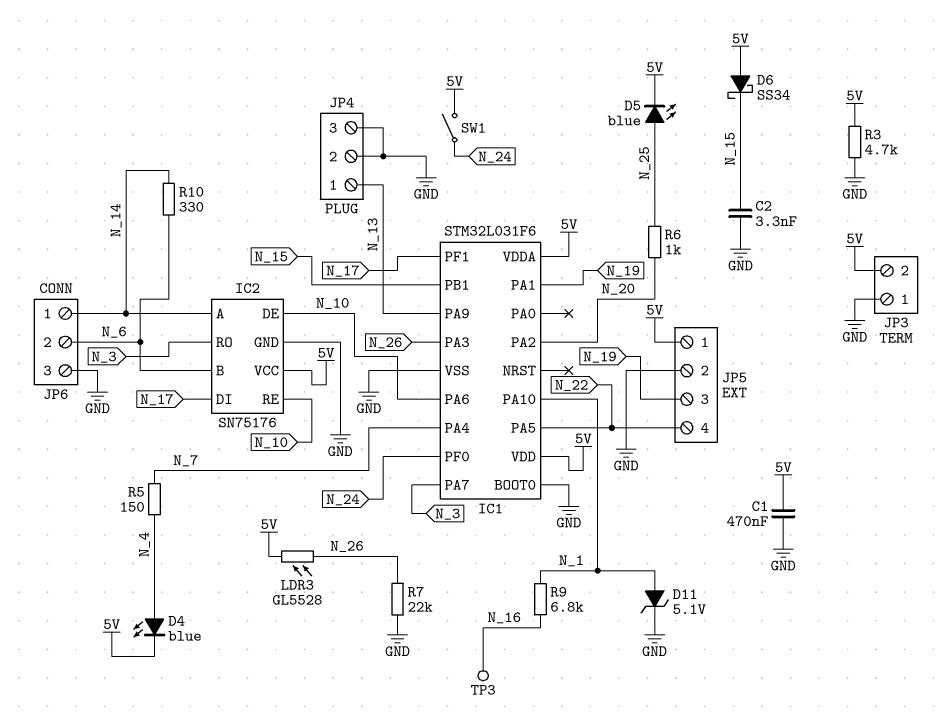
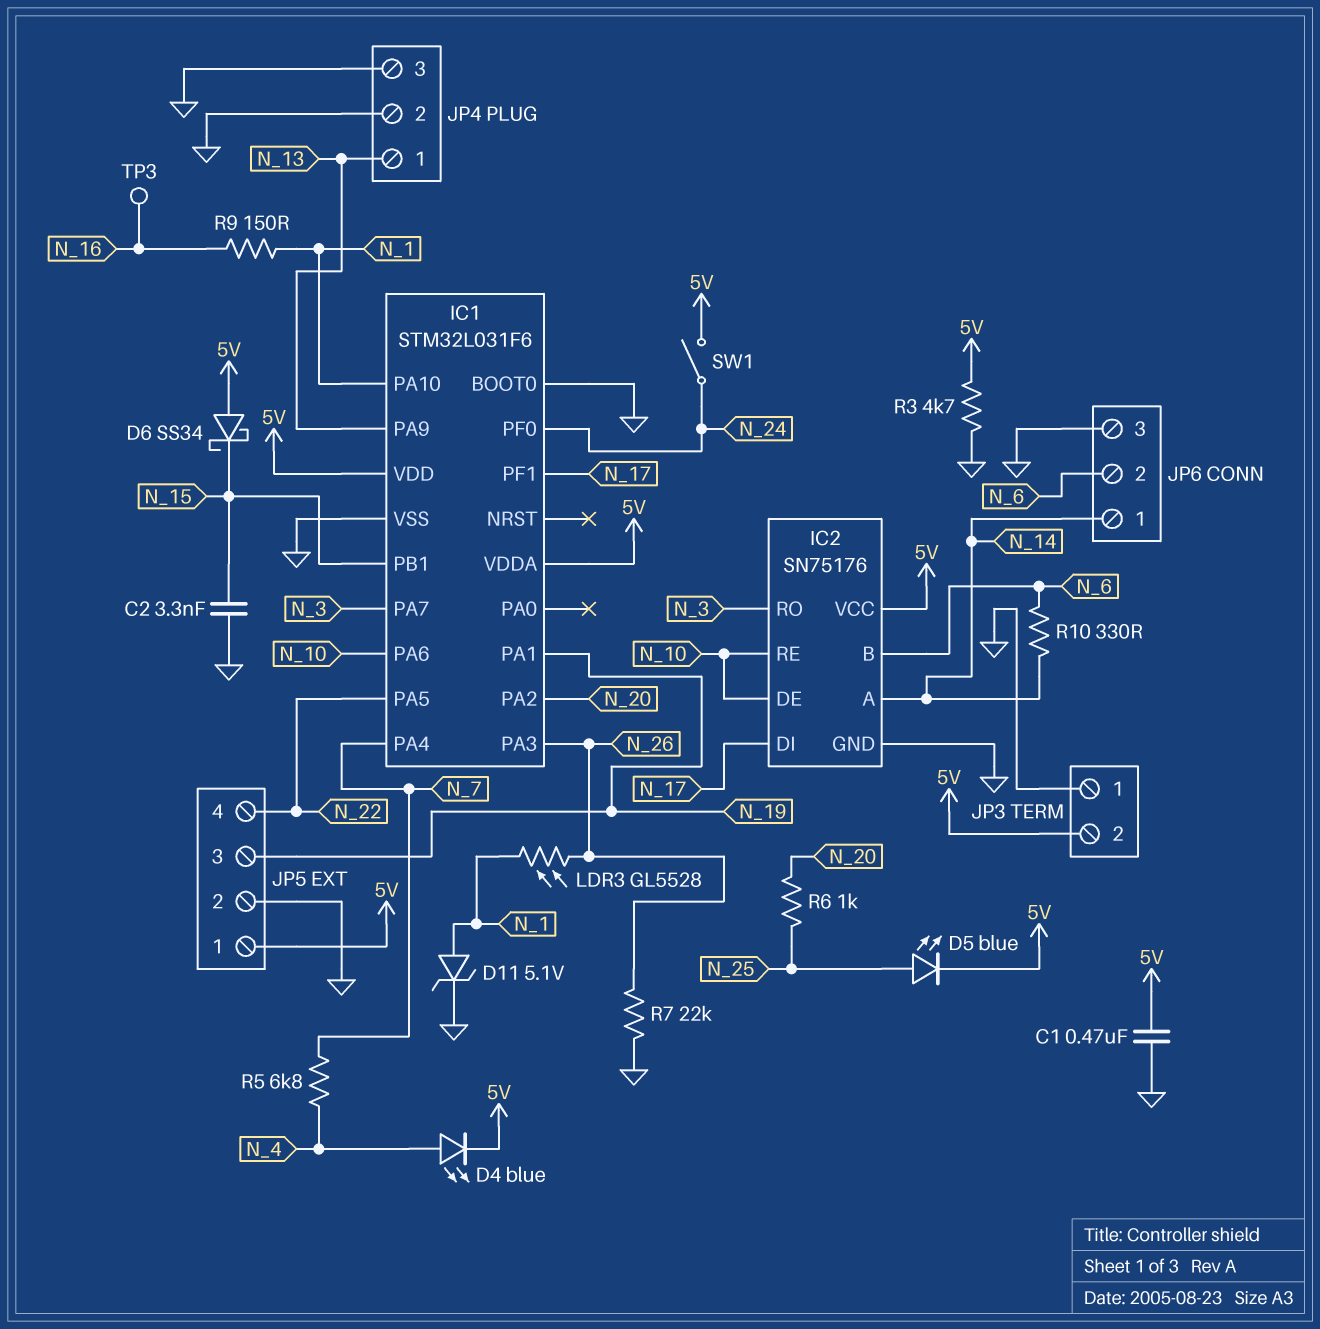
LDR3: GL5528 (5V, N_26) -> GL5528 (N_1, N_26)
R5: 150 (N_4, N_7) -> 6.8k (N_4, N_7)
R9: 6.8k (N_1, N_16) -> 150 (N_1, N_16)

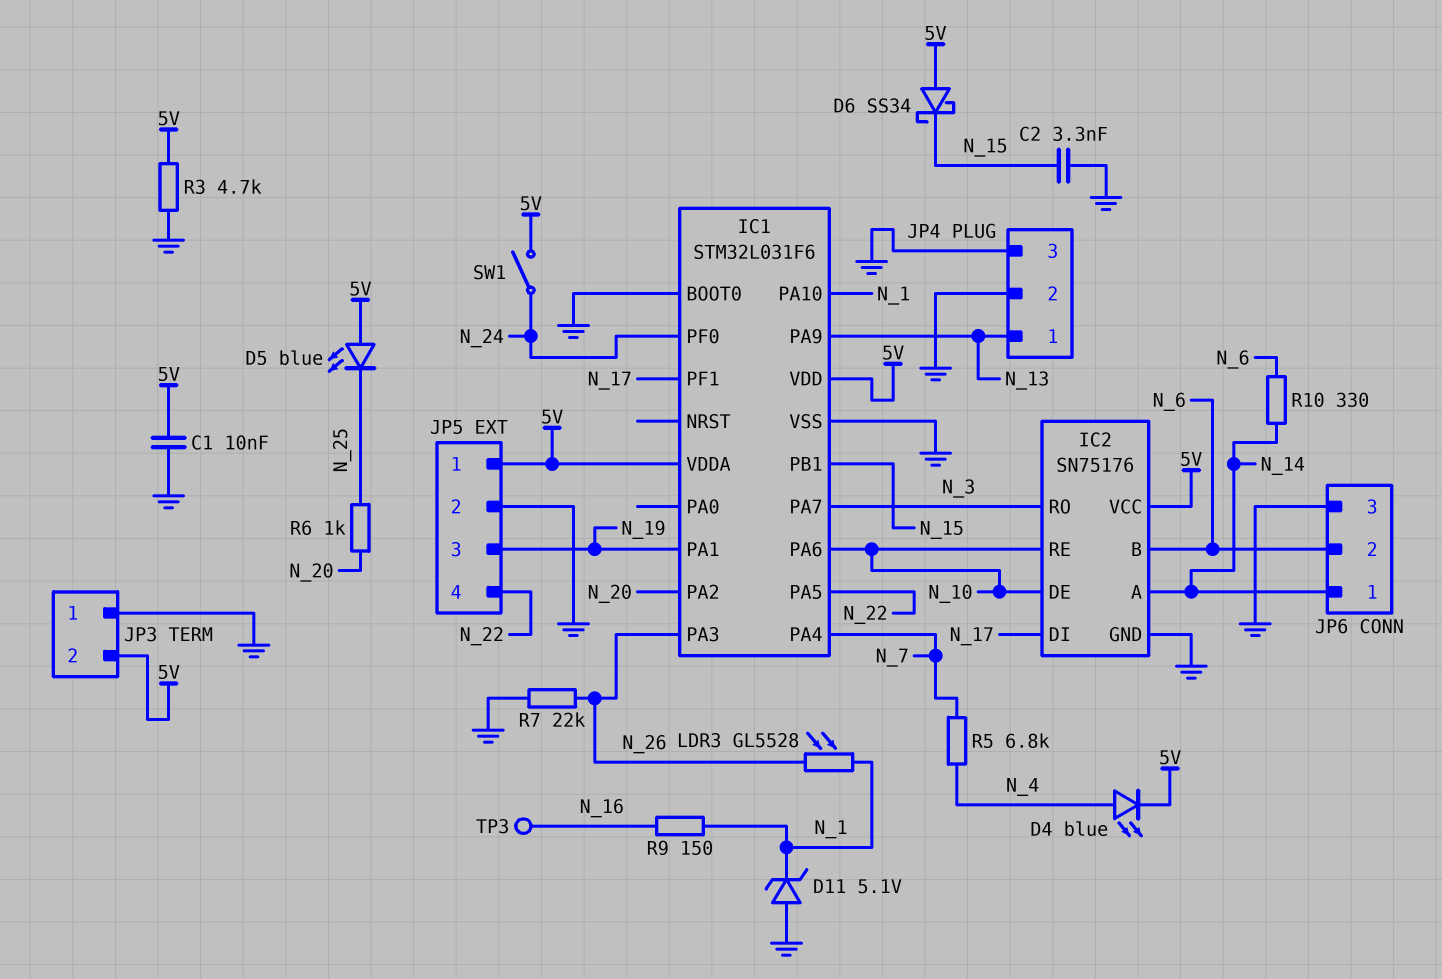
C1: 470nF (5V, GND) -> 10nF (5V, GND)
D5: LED blue (A N_25, K 5V) -> LED blue (A 5V, K N_25)
D11: zener 5.1V (A N_1, K GND) -> zener 5.1V (A GND, K N_1)

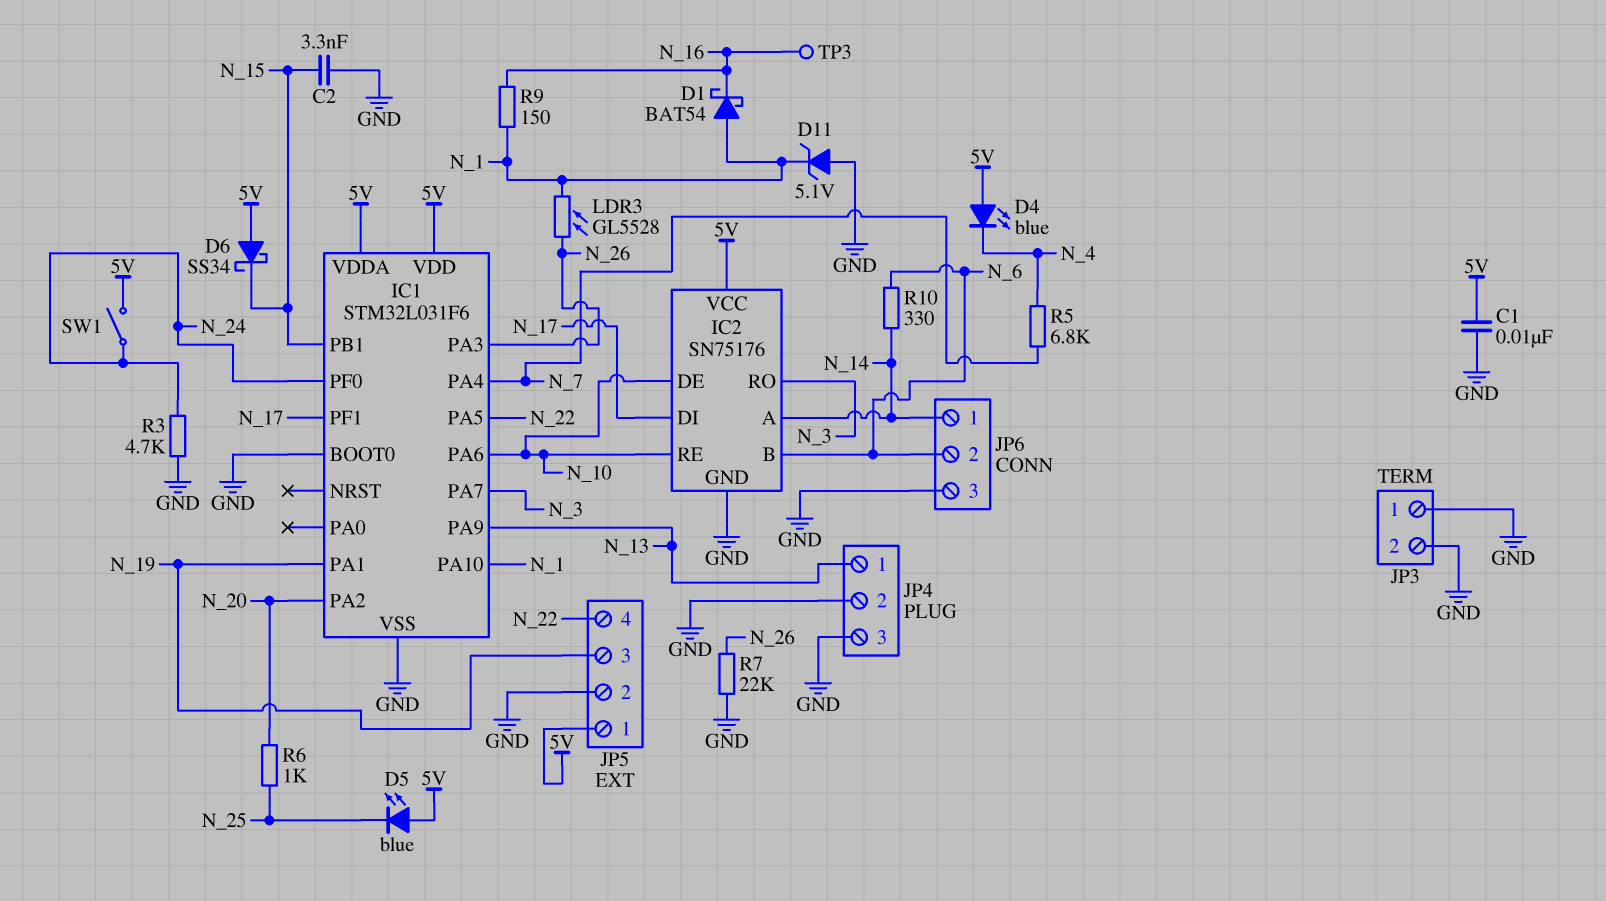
D1: none -> schottky BAT54 (A N_1, K N_16)
D4: LED blue (A N_4, K 5V) -> LED blue (A 5V, K N_4)
JP3 pin 2: 5V -> GND
R3: 4.7k (5V, GND) -> 4.7k (GND, N_24)

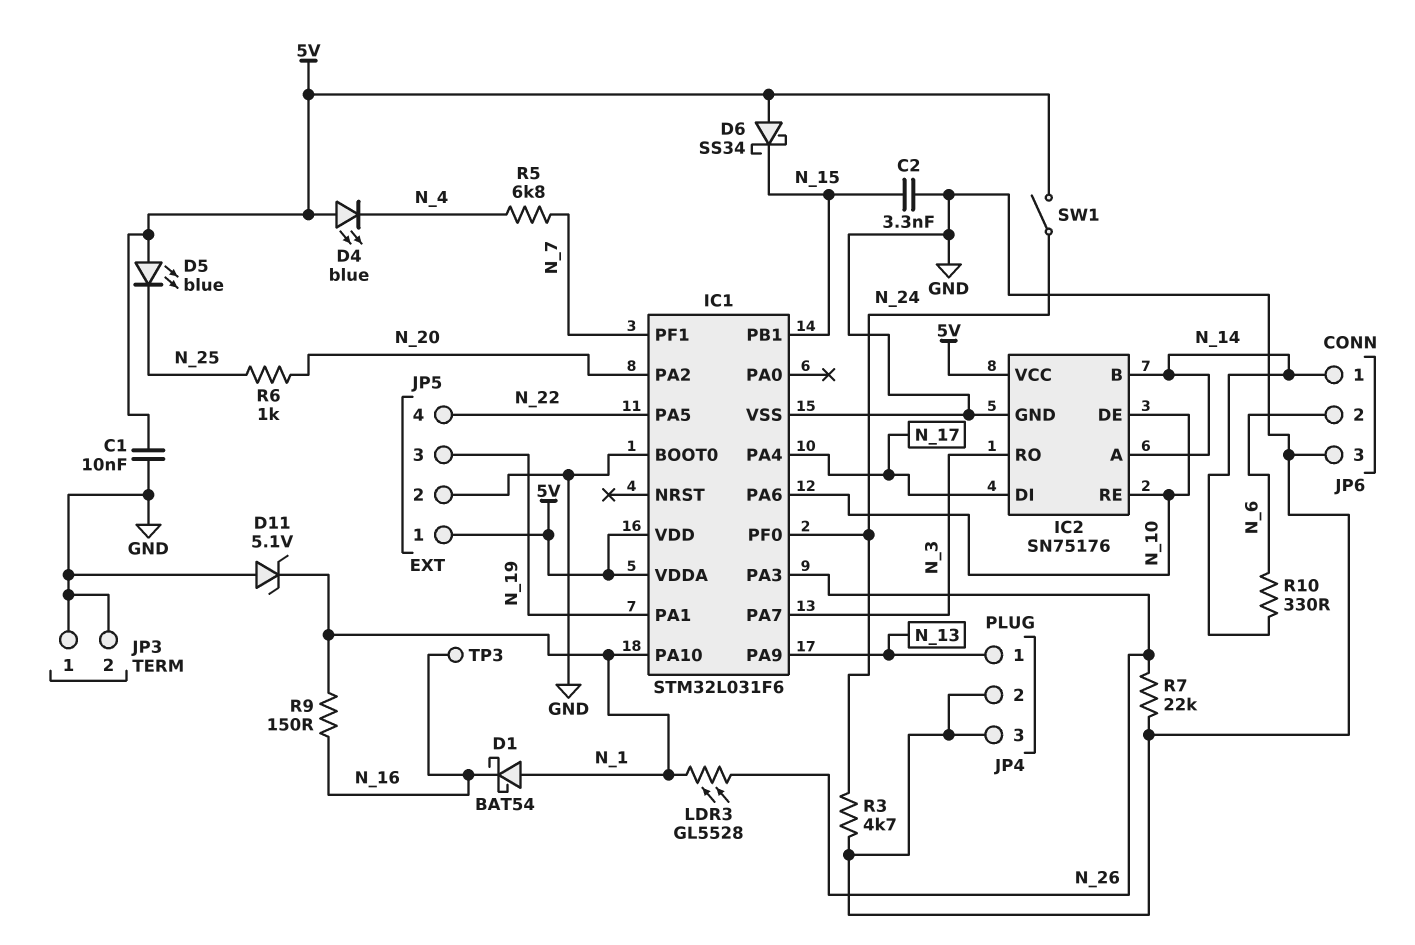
IC1 pin PA4: N_7 -> N_17
IC1 pin PF1: N_17 -> N_7
IC2 pin B: N_6 -> N_14

